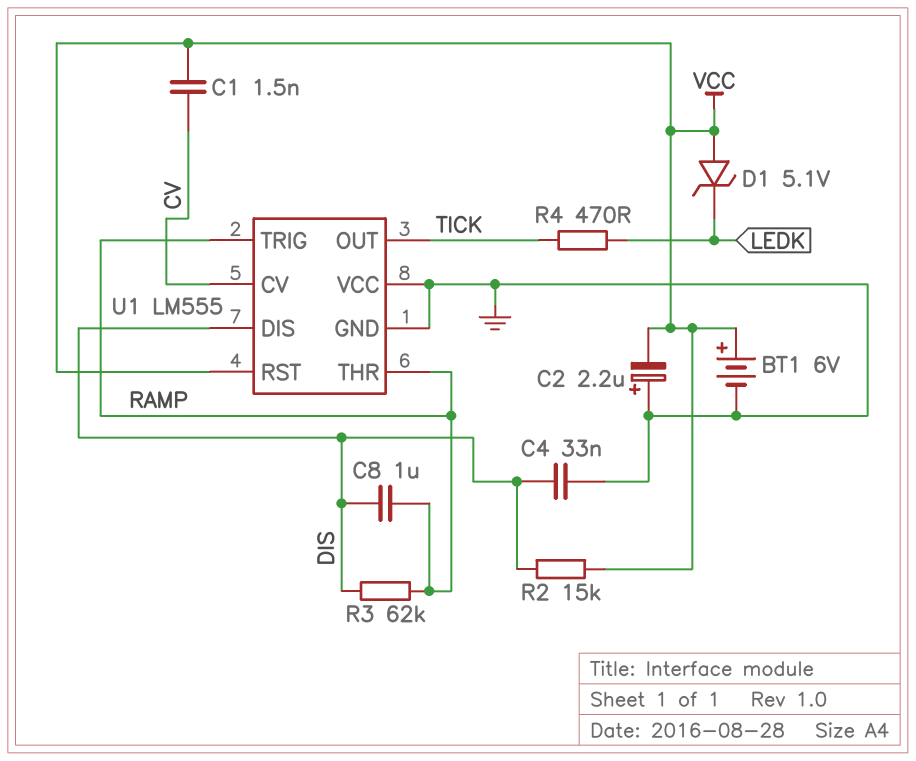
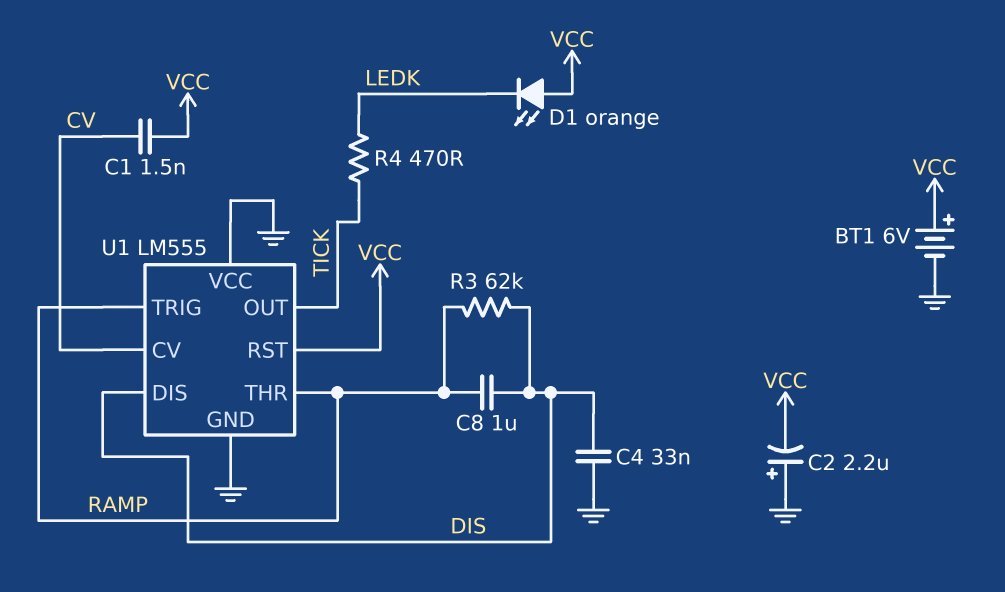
D1: zener 5.1V (A VCC, K LEDK) -> LED orange (A VCC, K LEDK)
R2: 15k (DIS, VCC) -> none

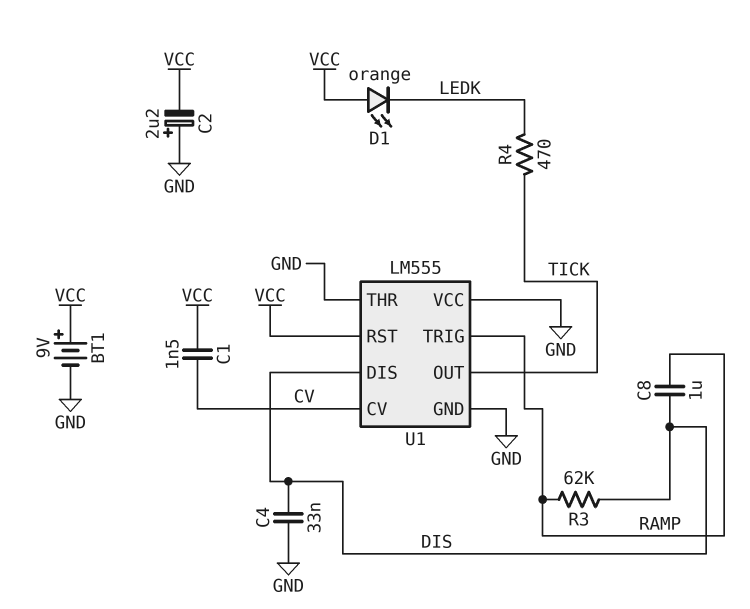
BT1: 6V (plus VCC, minus GND) -> 9V (plus VCC, minus GND)
U1 pin THR: RAMP -> GND

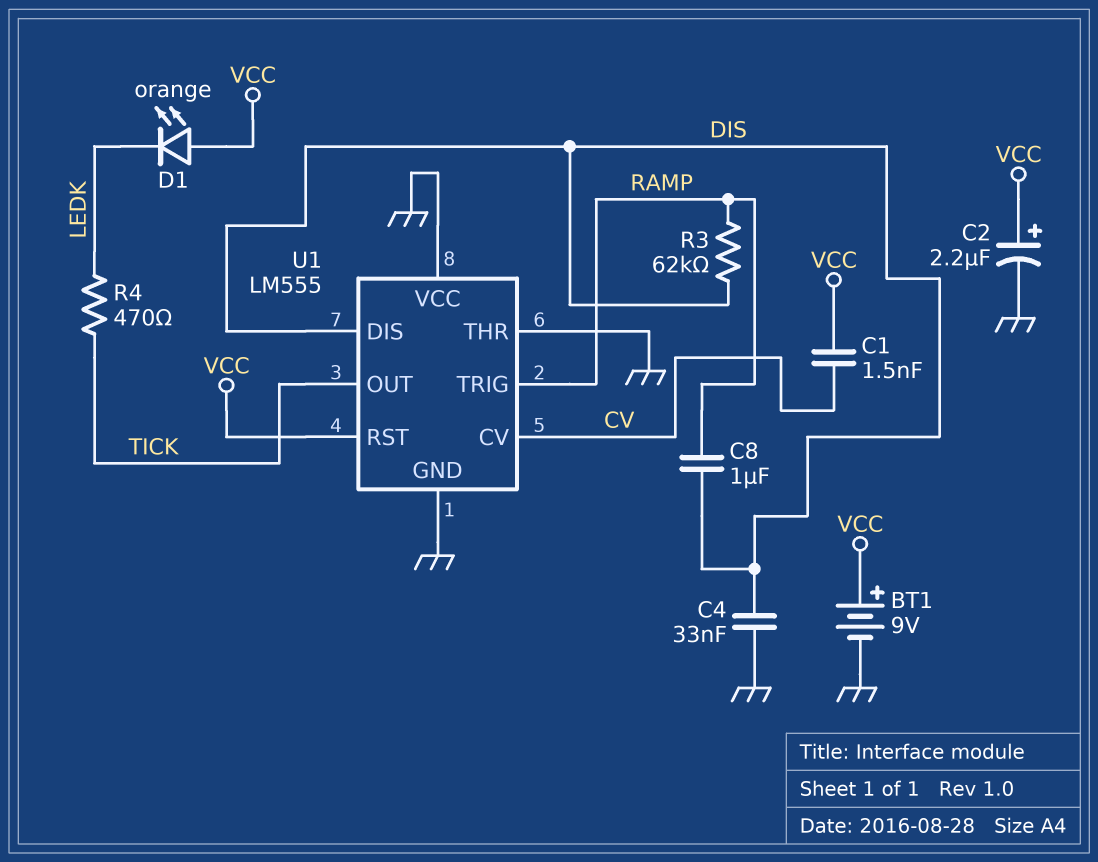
C2: 2.2uF (plus GND, minus VCC) -> 2.2uF (plus VCC, minus GND)

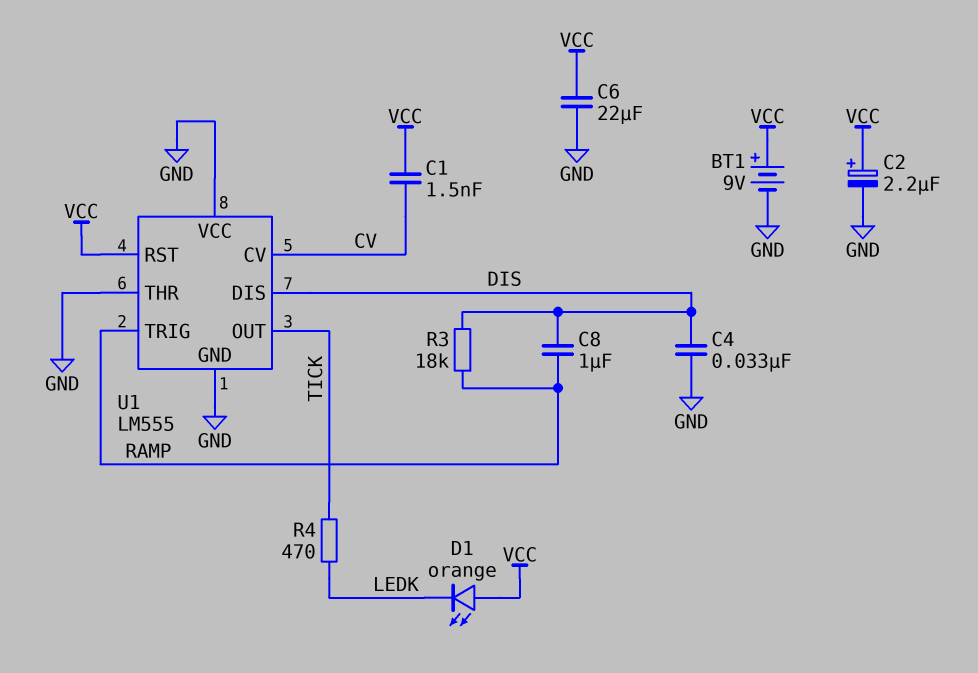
C6: none -> 22uF (GND, VCC)
R3: 62k (DIS, RAMP) -> 18k (DIS, RAMP)

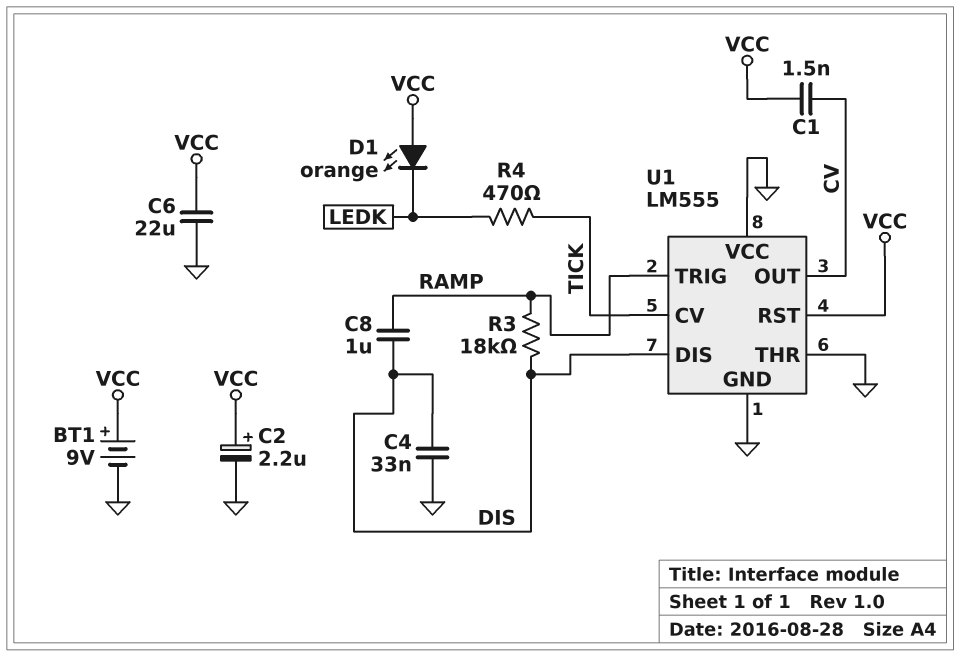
U1 pin CV: CV -> TICK
U1 pin OUT: TICK -> CV

